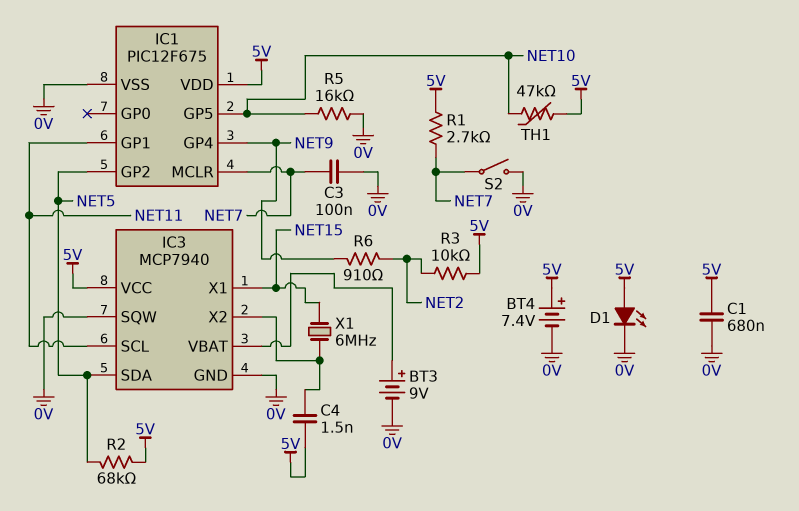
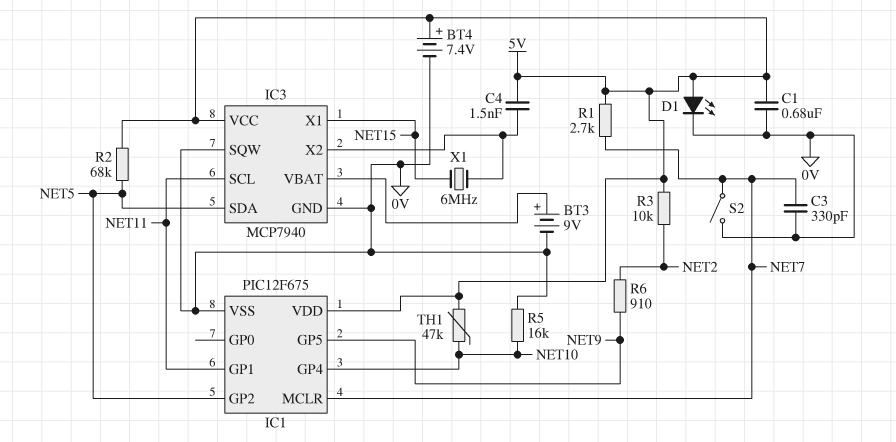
C3: 100nF (0V, NET7) -> 330pF (0V, NET7)
IC1 pin GP4: NET9 -> NET10
IC1 pin GP5: NET10 -> NET9

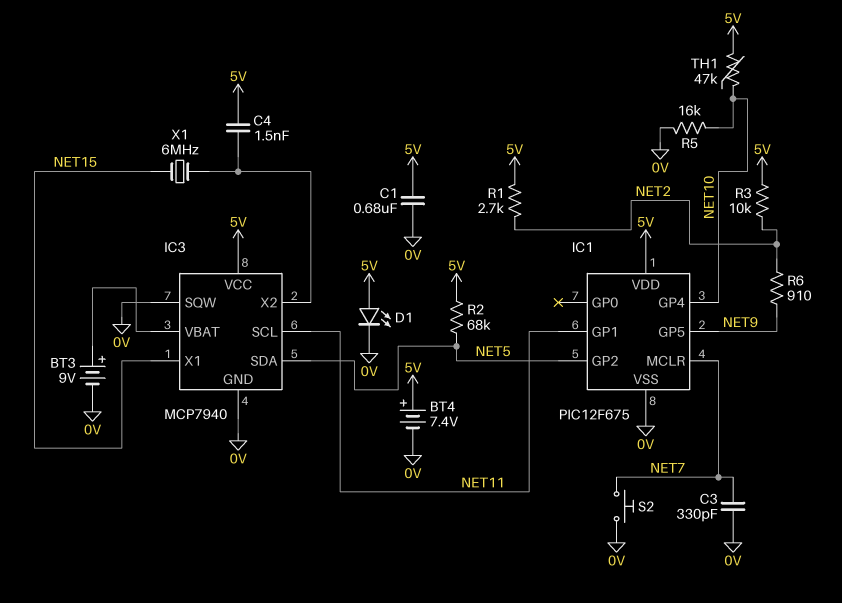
R1: 2.7k (5V, NET7) -> 2.7k (5V, NET2)
S2: switch (0V, NET7) -> button (0V, NET7)

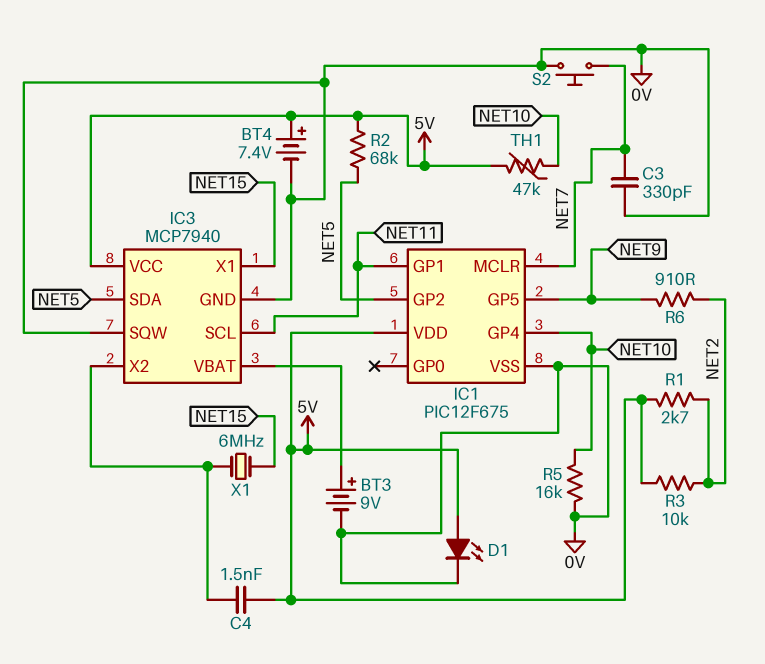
C1: 680nF (0V, 5V) -> none

